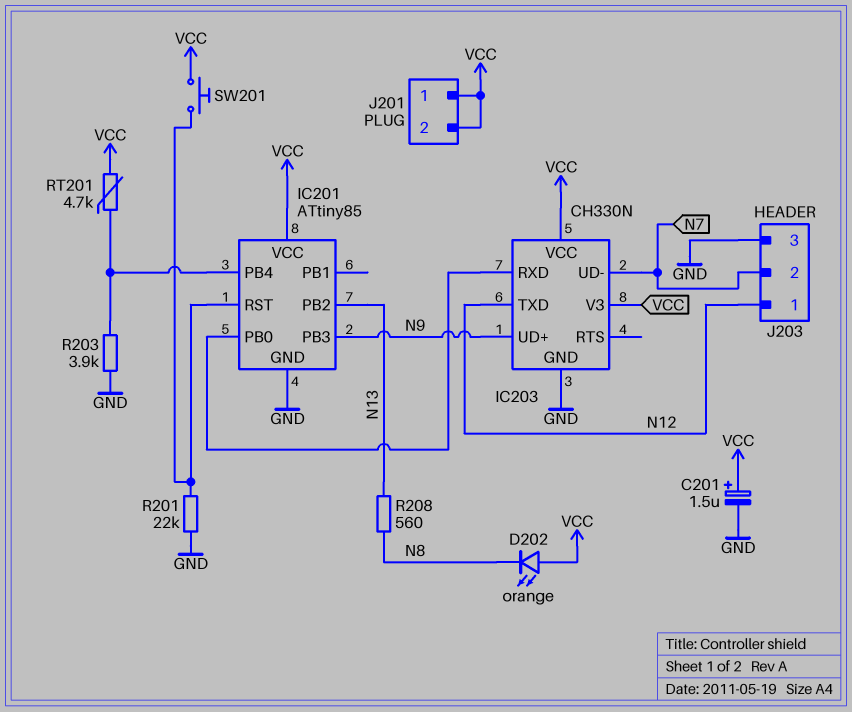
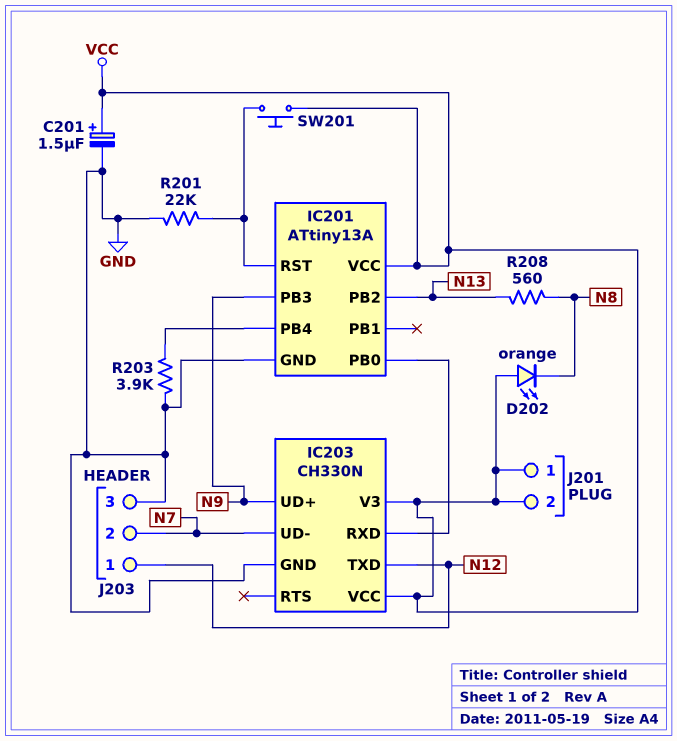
IC201: ATtiny85 -> ATtiny13A
RT201: 4.7k (IC201/PB4, VCC) -> none

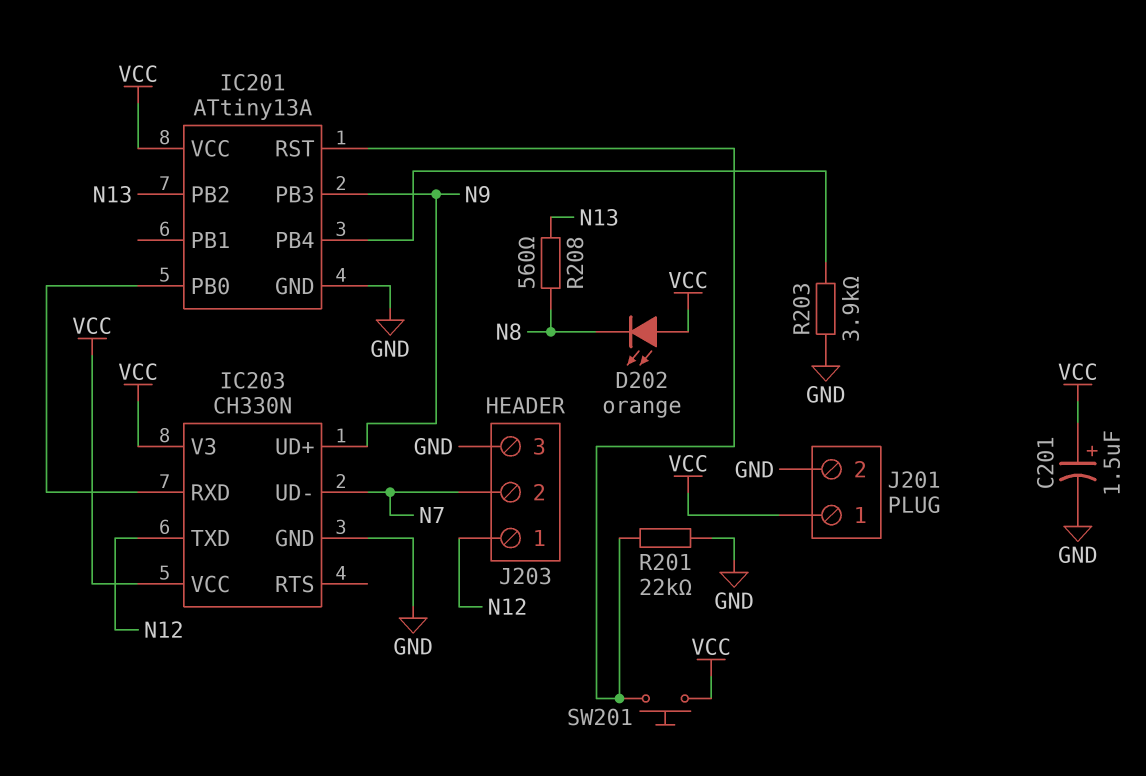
J201 pin 2: VCC -> GND

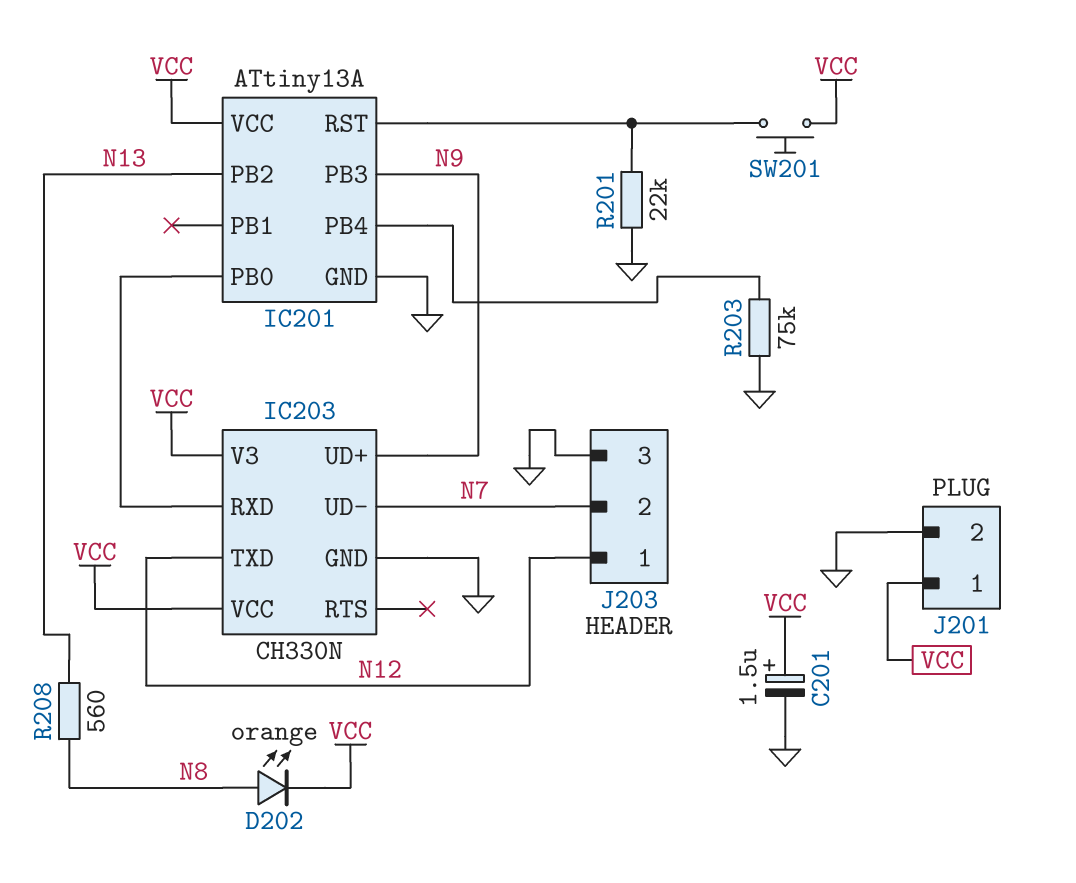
D202: LED orange (A VCC, K N8) -> LED orange (A N8, K VCC)
R203: 3.9k (GND, IC201/PB4) -> 75k (GND, IC201/PB4)

